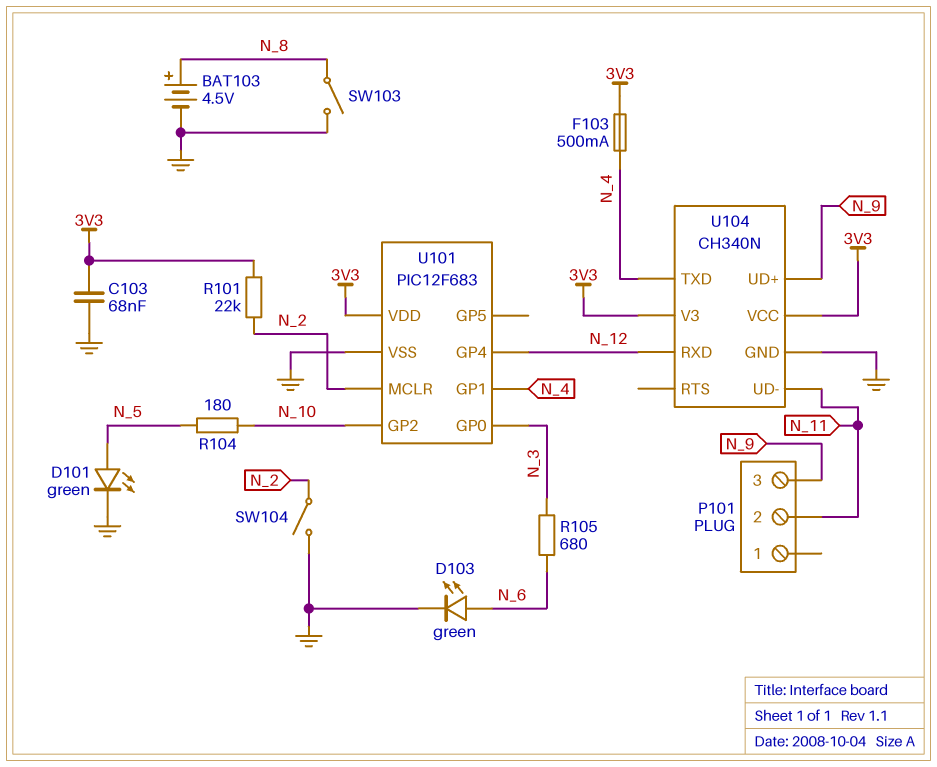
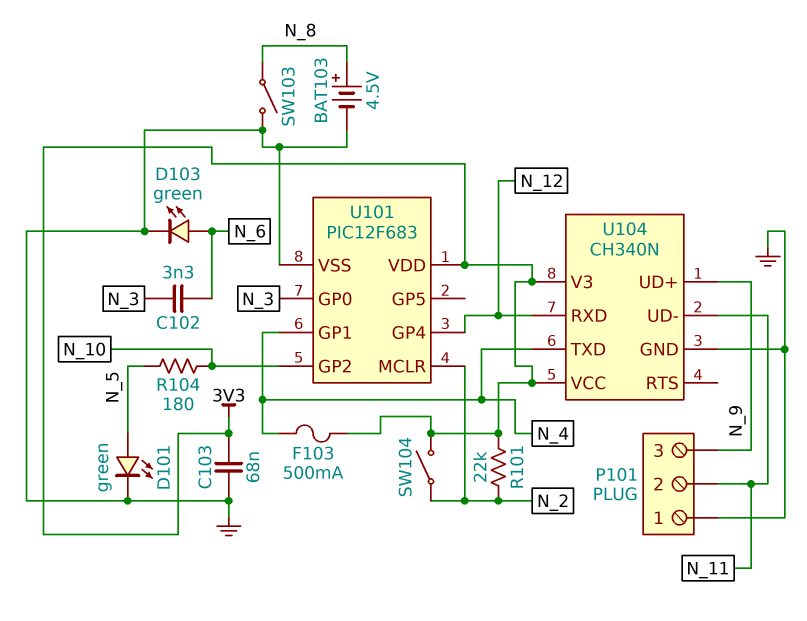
C102: none -> 3.3nF (N_3, N_6)
P101 pin 1: none -> GND
R105: 680 (N_3, N_6) -> none
SW104: switch (GND, N_2) -> switch (3V3, N_2)

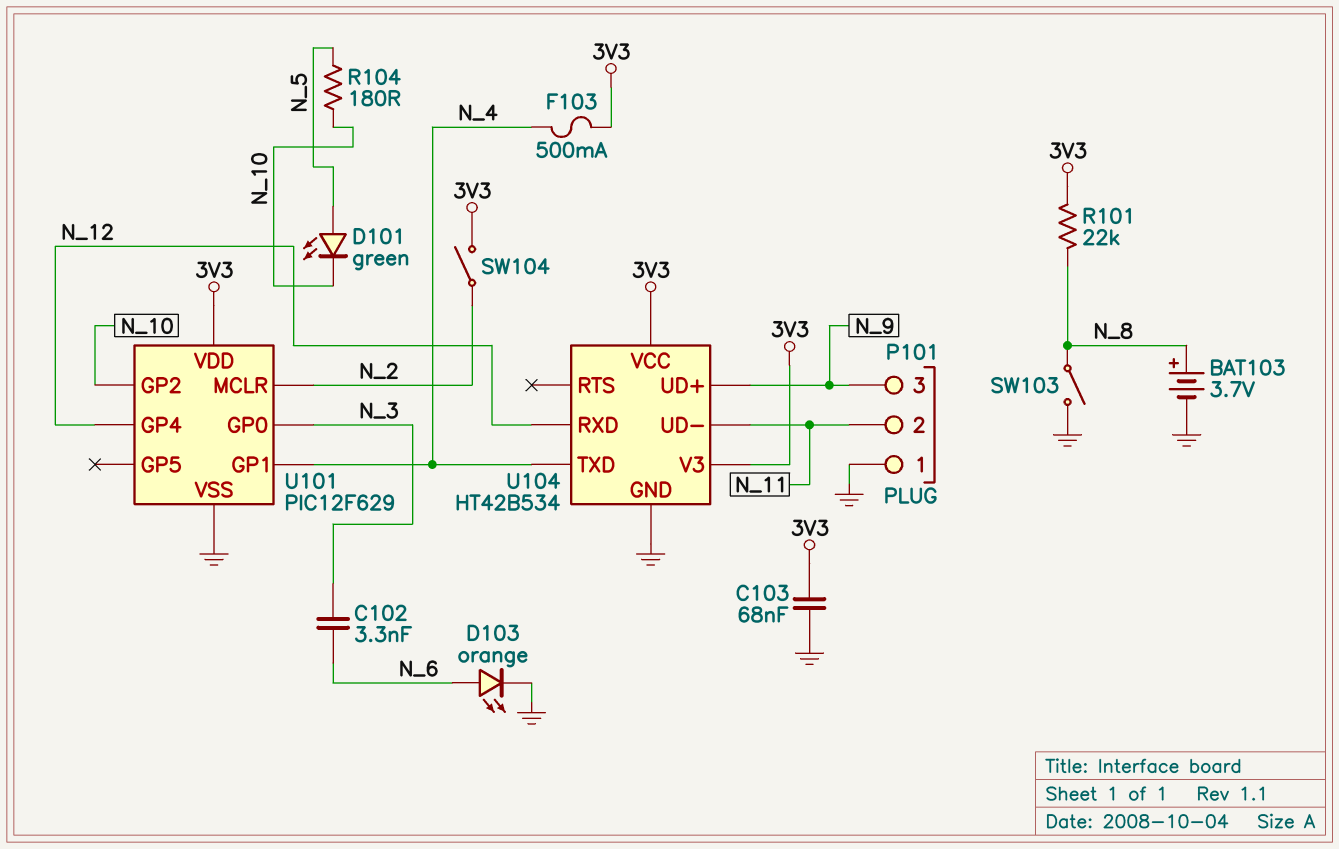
BAT103: 4.5V (plus N_8, minus GND) -> 3.7V (plus N_8, minus GND)
D101: LED green (A N_5, K GND) -> LED green (A N_5, K N_10)
D103: LED green (A N_6, K GND) -> LED orange (A N_6, K GND)
R101: 22k (3V3, N_2) -> 22k (3V3, N_8)
U101: PIC12F683 -> PIC12F629
U104: CH340N -> HT42B534

